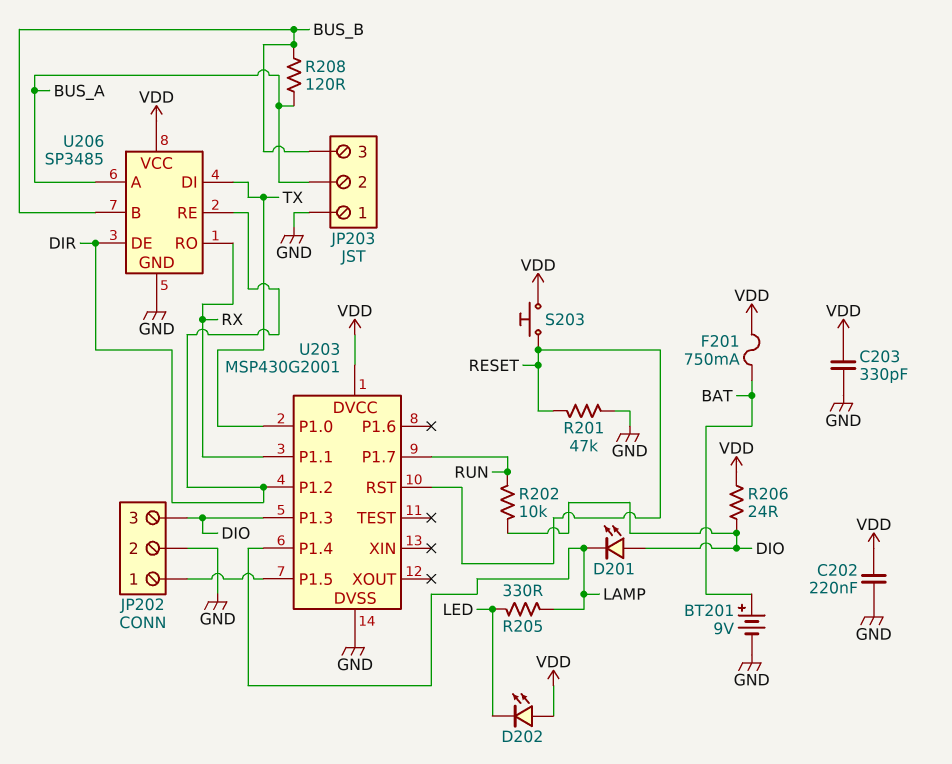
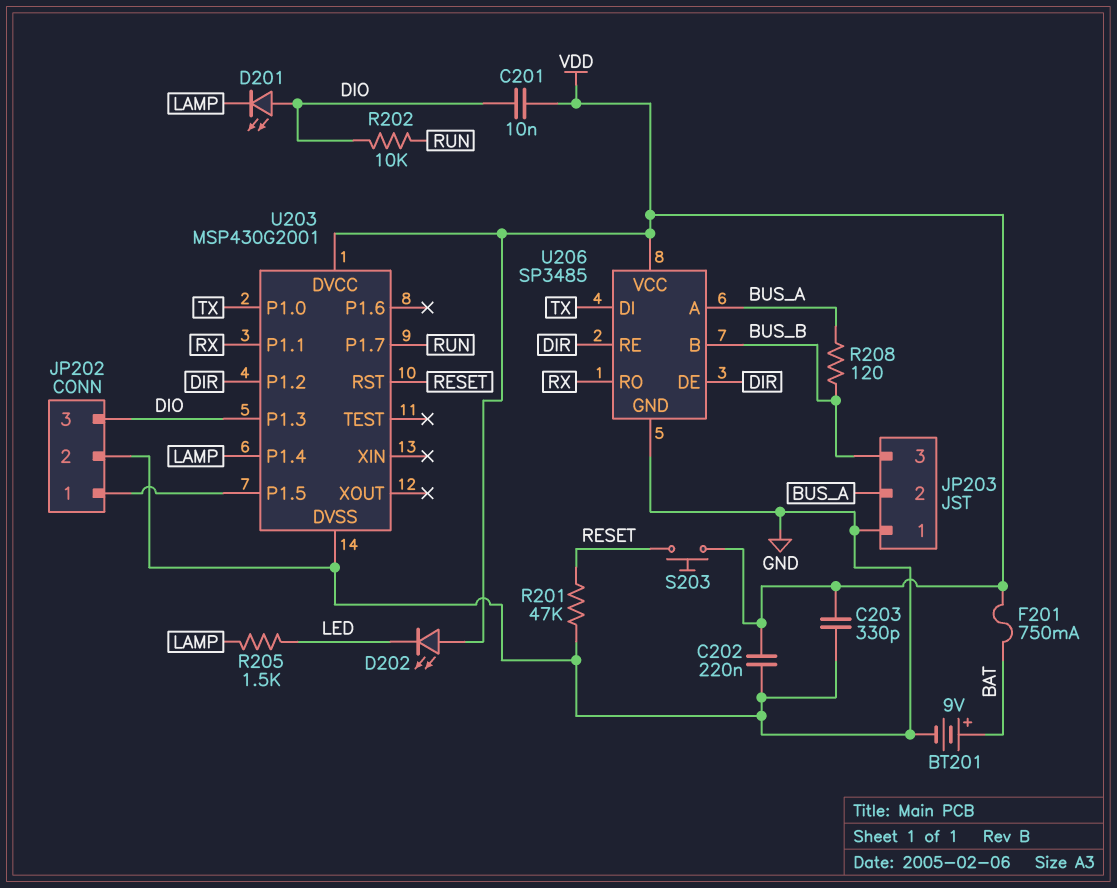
C201: none -> 10nF (DIO, VDD)
R205: 330 (LAMP, LED) -> 1.5k (LAMP, LED)
R206: 24 (DIO, VDD) -> none

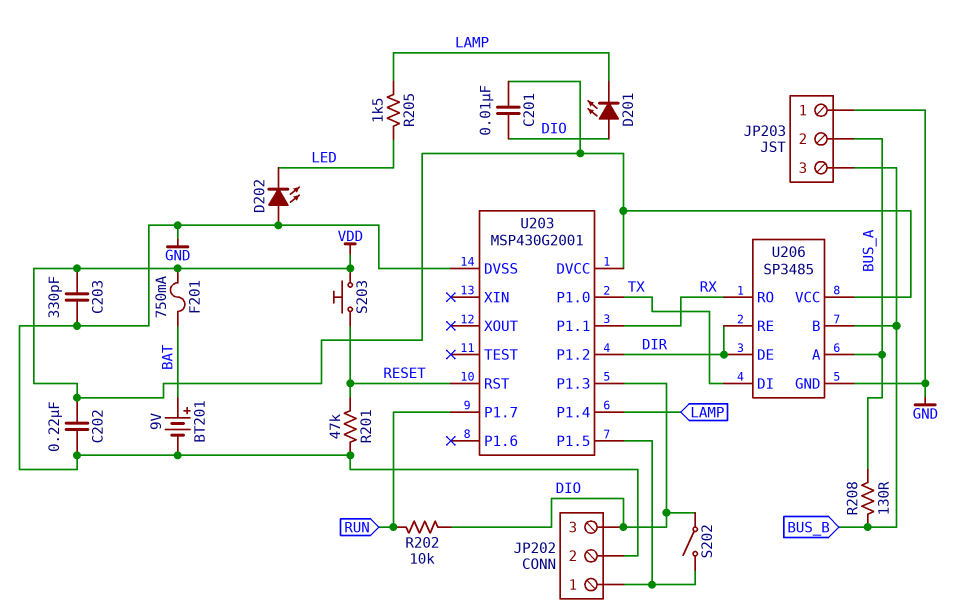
D202: LED (A VDD, K LED) -> LED (A GND, K LED)
R208: 120 (BUS_A, BUS_B) -> 130 (BUS_A, BUS_B)
S202: none -> switch (DIO, JP202/1)

